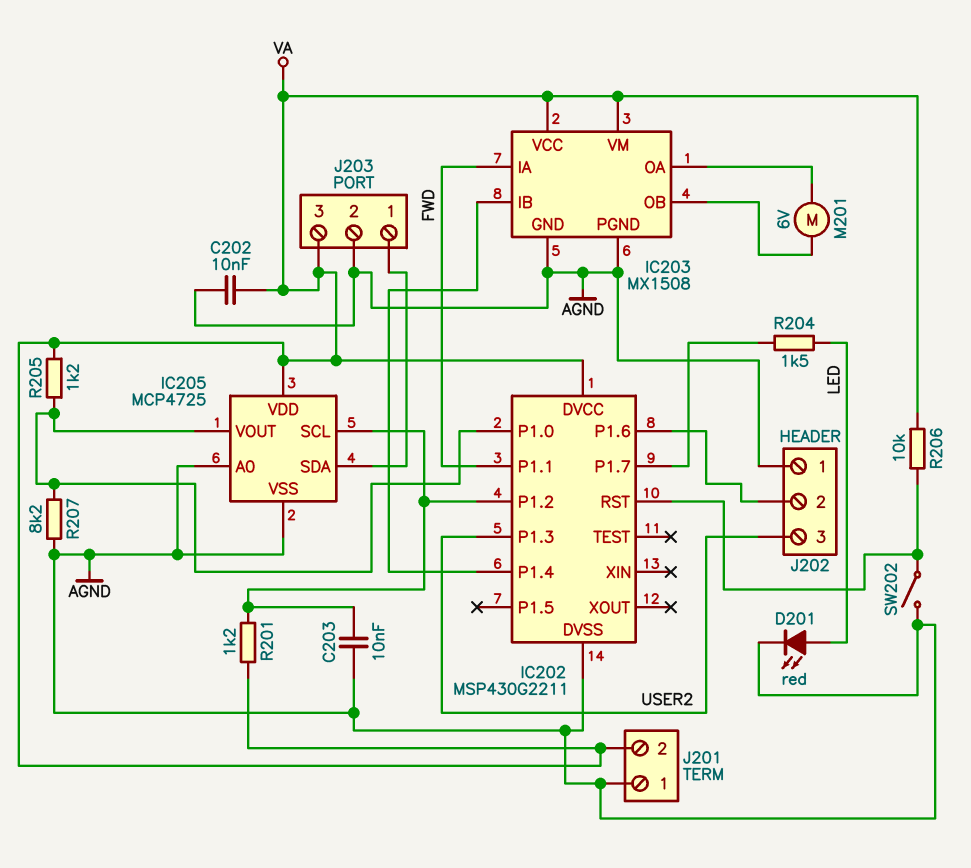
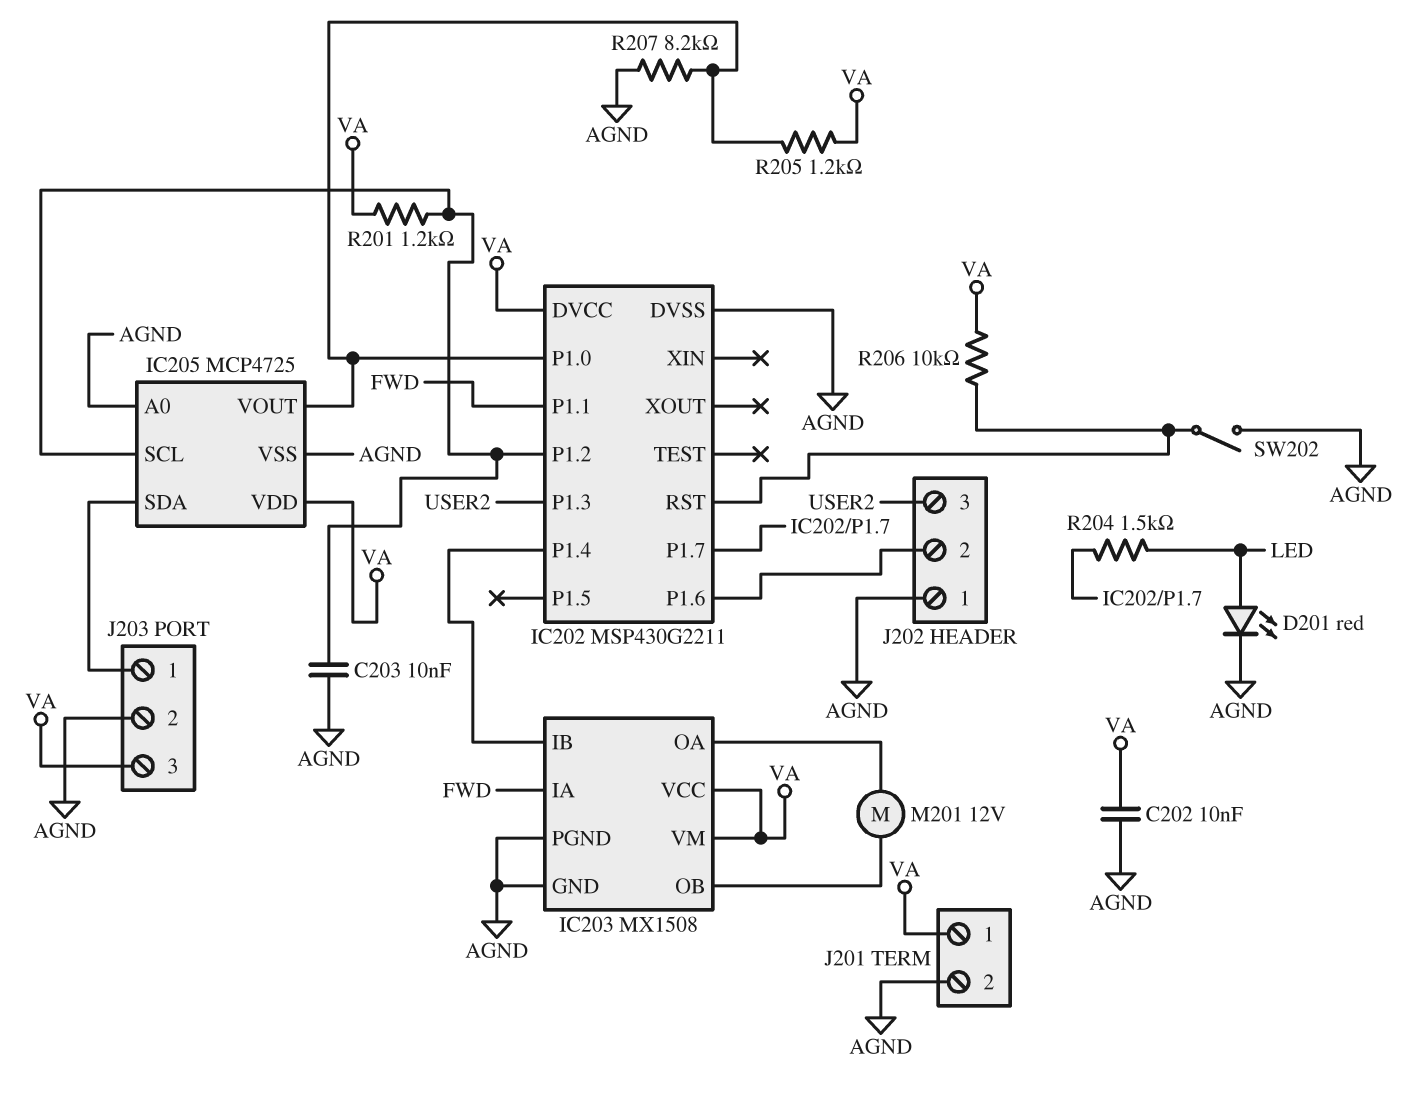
J201 pin 1: AGND -> VA
J201 pin 2: VA -> AGND
M201: motor 6V (IC203/OA, IC203/OB) -> motor 12V (IC203/OA, IC203/OB)

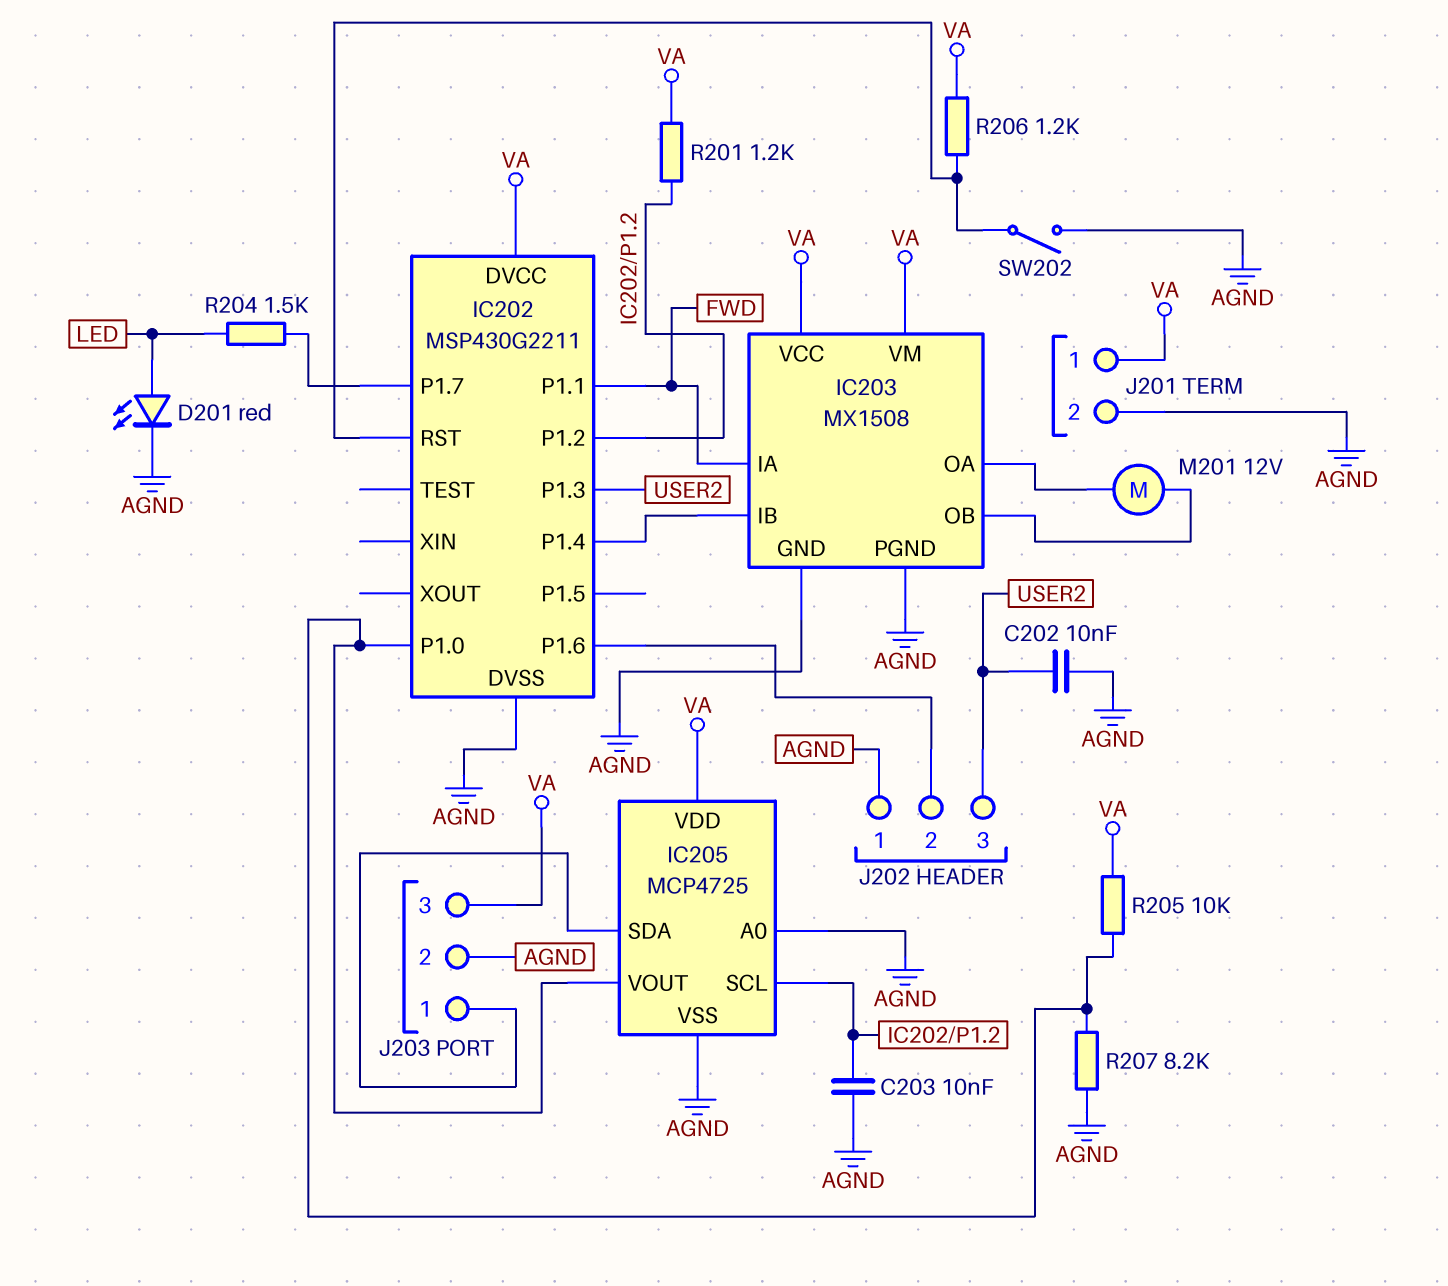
C202: 10nF (AGND, VA) -> 10nF (AGND, USER2)
R205: 1.2k (IC202/P1.0, VA) -> 10k (IC202/P1.0, VA)
R206: 10k (IC202/RST, VA) -> 1.2k (IC202/RST, VA)

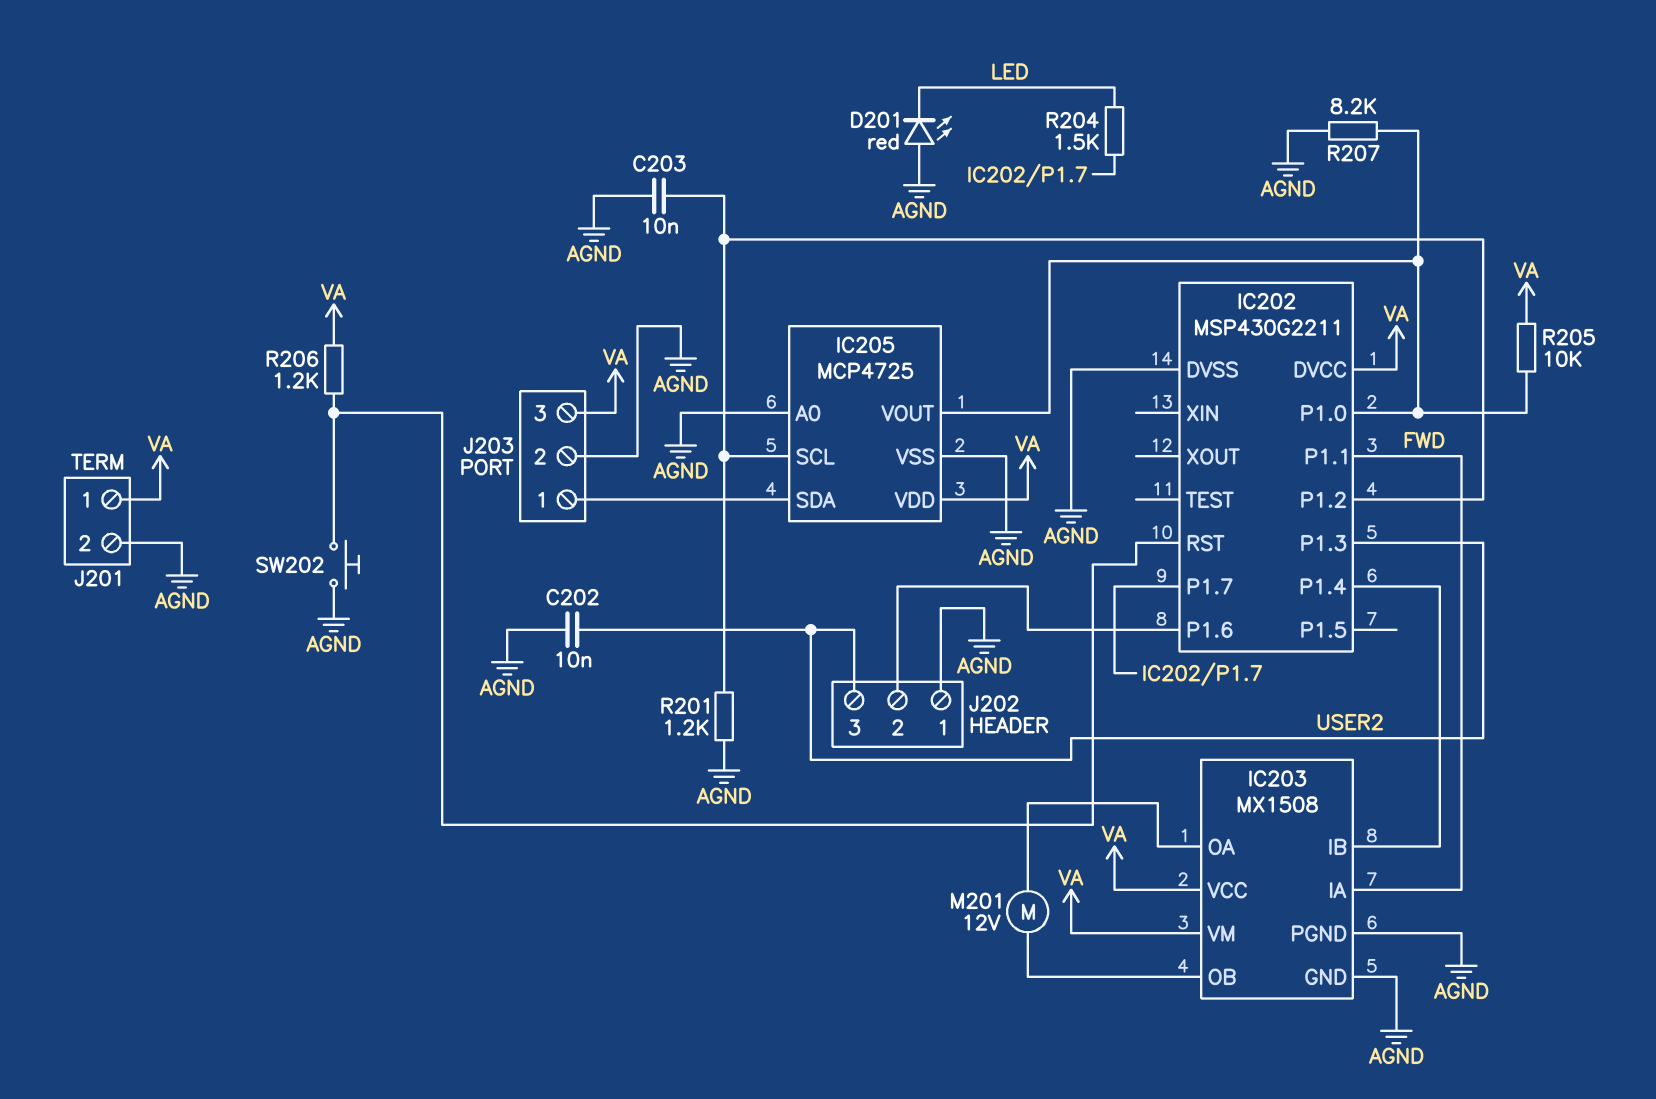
D201: LED red (A LED, K AGND) -> LED red (A AGND, K LED)
R201: 1.2k (IC202/P1.2, VA) -> 1.2k (AGND, IC202/P1.2)
SW202: switch (AGND, IC202/RST) -> button (AGND, IC202/RST)

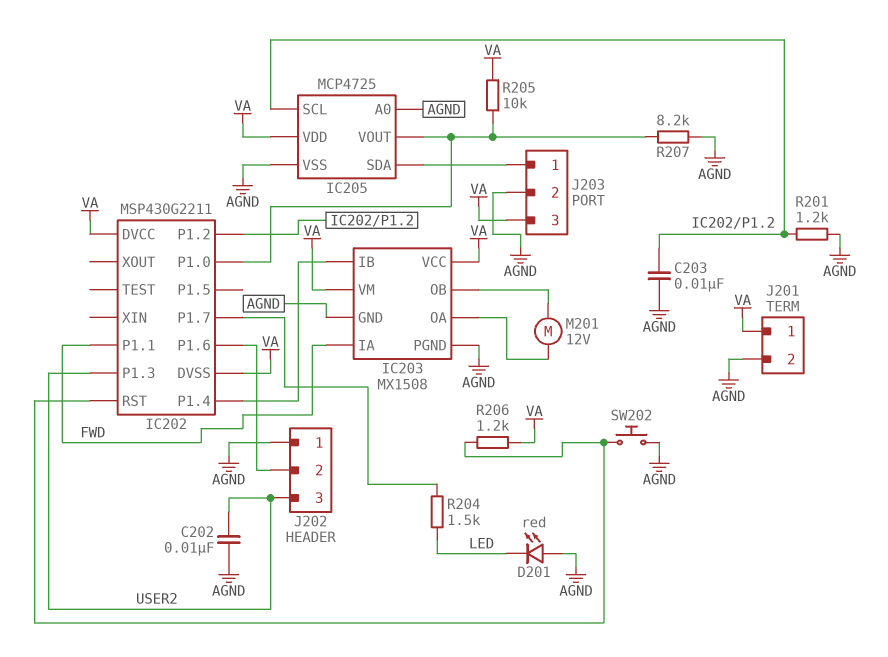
IC202 pin DVSS: AGND -> VA

